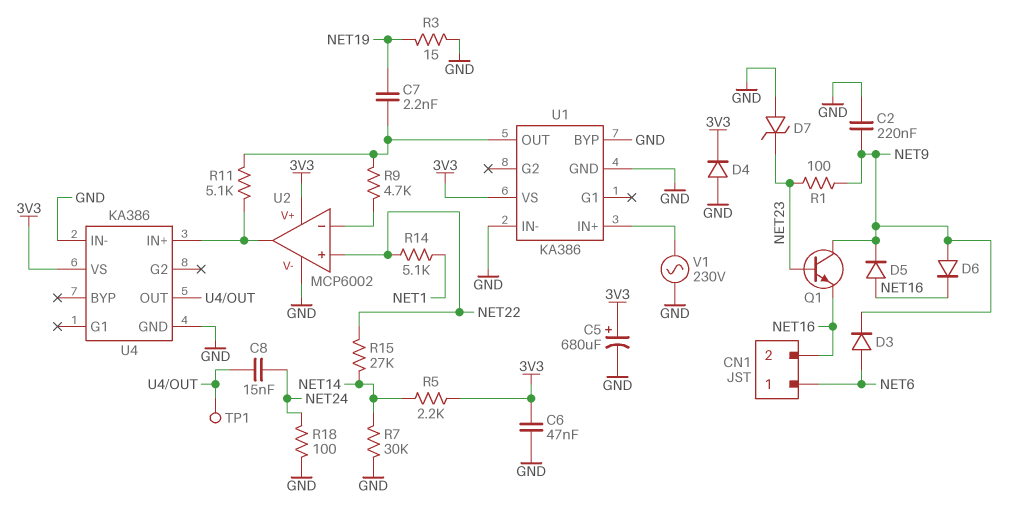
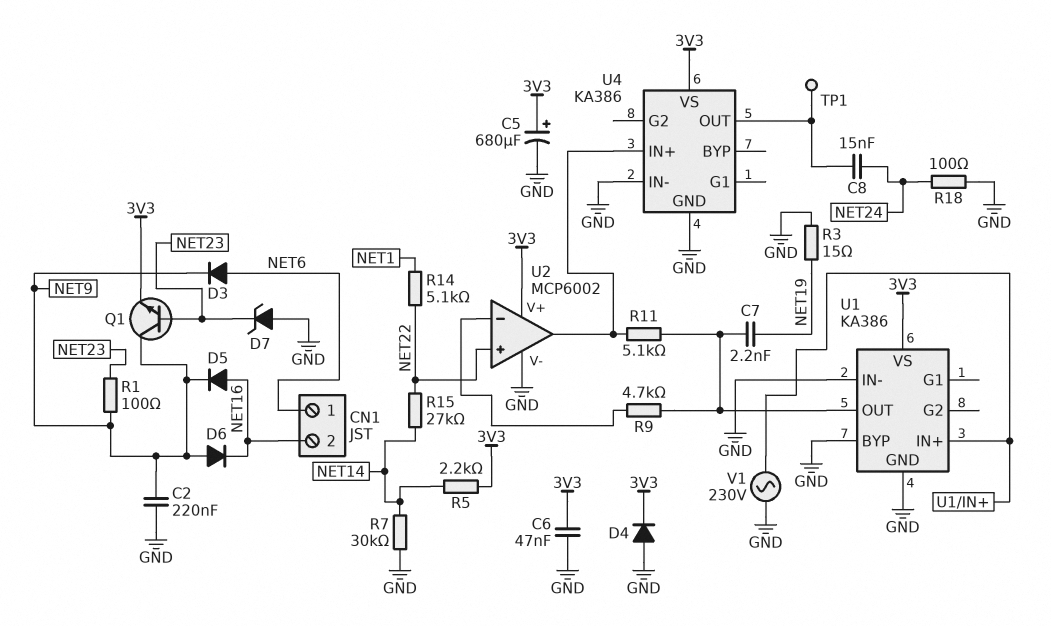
Q1: NPN (B NET23, C NET9, E NET16) -> NPN (B NET23, C NET9, E 3V3)

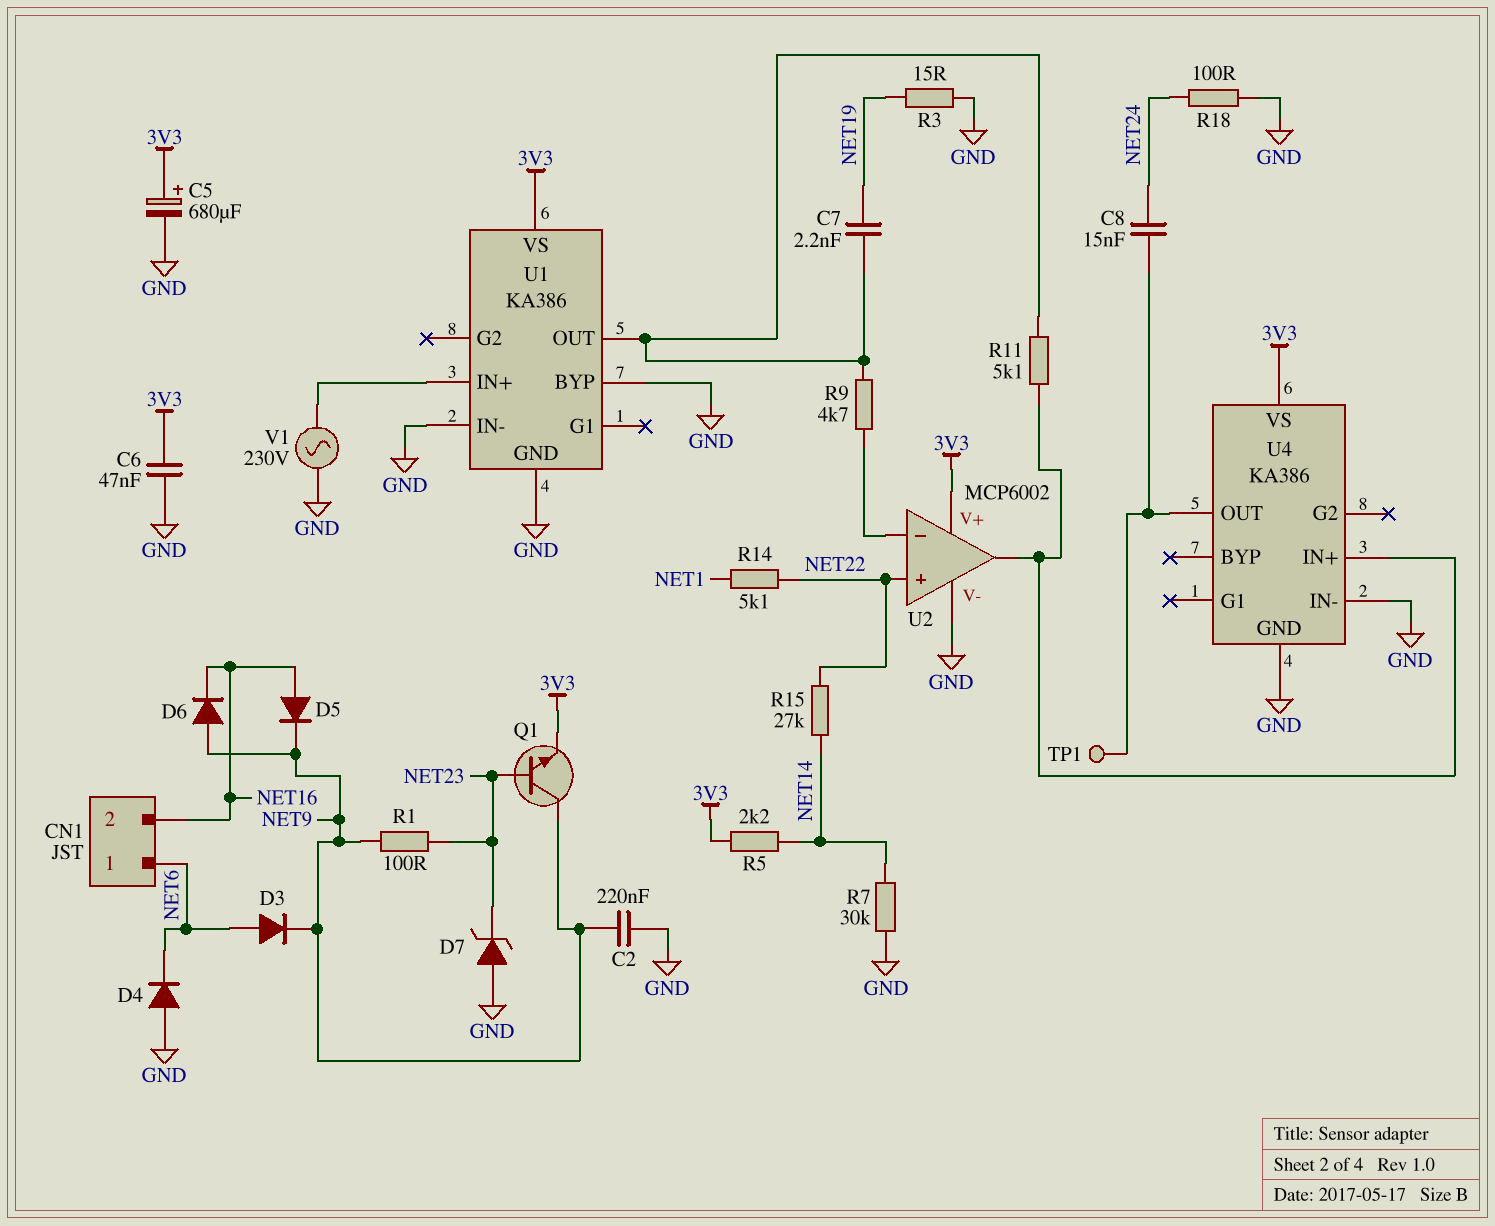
D4: diode (A GND, K 3V3) -> diode (A GND, K NET6)

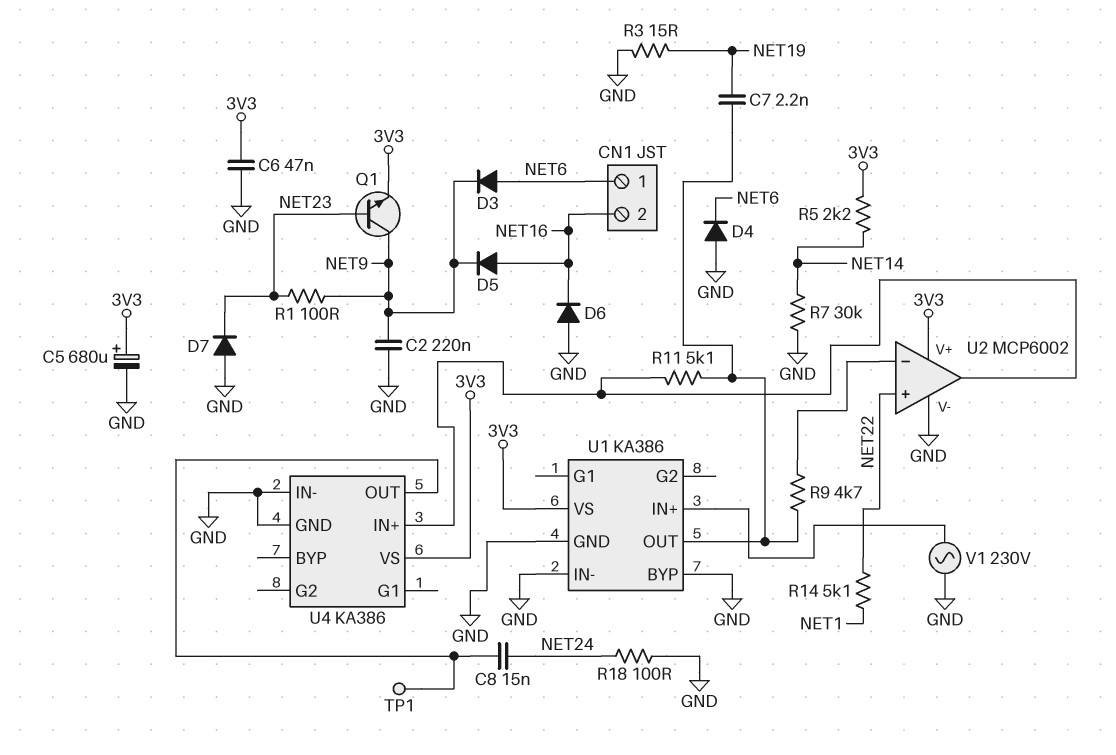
D6: diode (A NET9, K NET16) -> diode (A GND, K NET16)
D7: zener (A GND, K NET23) -> diode (A GND, K NET23)
R15: 27k (NET14, NET22) -> none

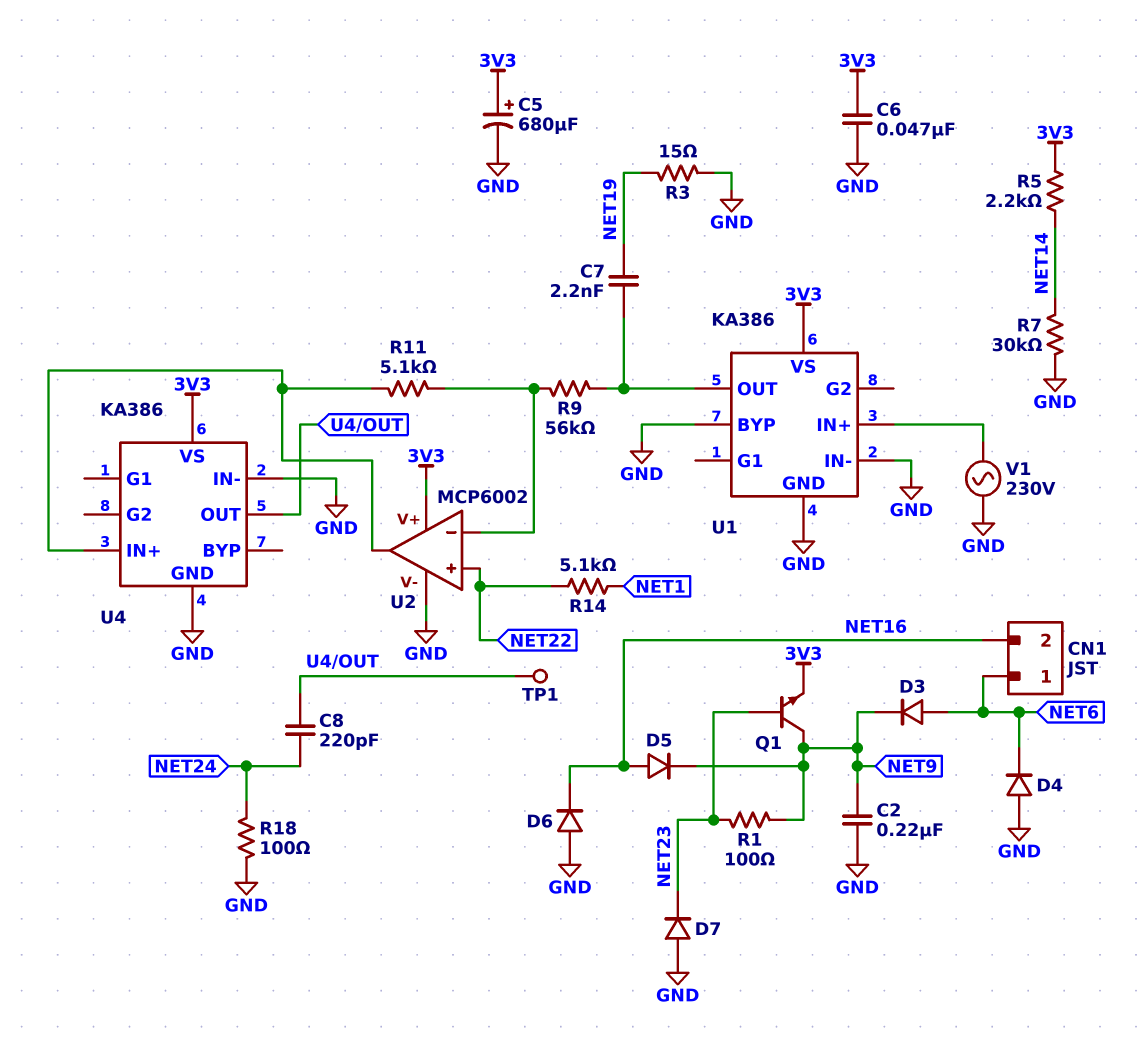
C8: 15nF (NET24, U4/OUT) -> 220pF (NET24, U4/OUT)
R9: 4.7k (U1/OUT, U2/in-) -> 56k (U1/OUT, U2/in-)
R11: 5.1k (U1/OUT, U2/out) -> 5.1k (U2/in-, U2/out)

